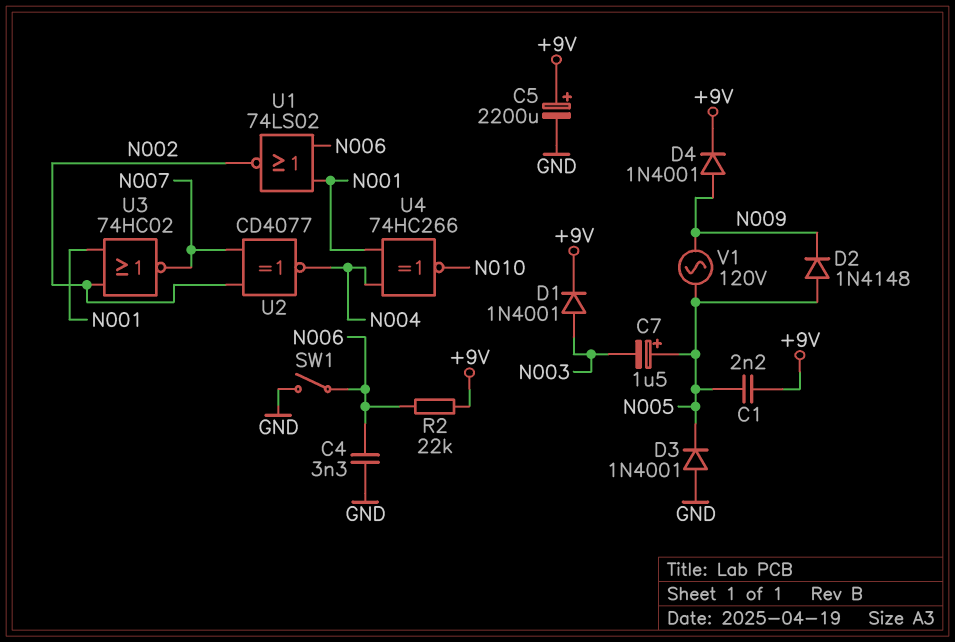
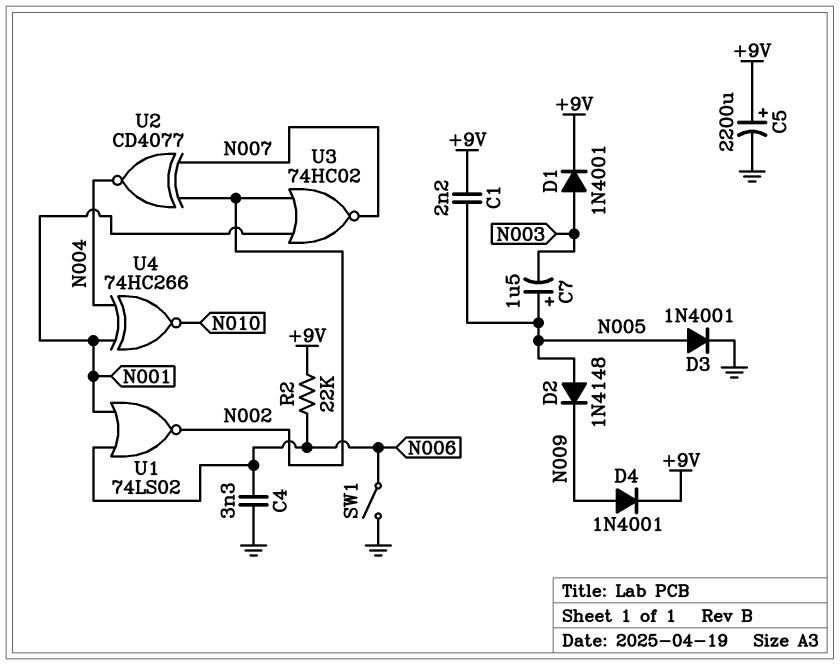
D3: diode 1N4001 (A GND, K N005) -> diode 1N4001 (A N005, K GND)
V1: AC 120V (N005, N009) -> none

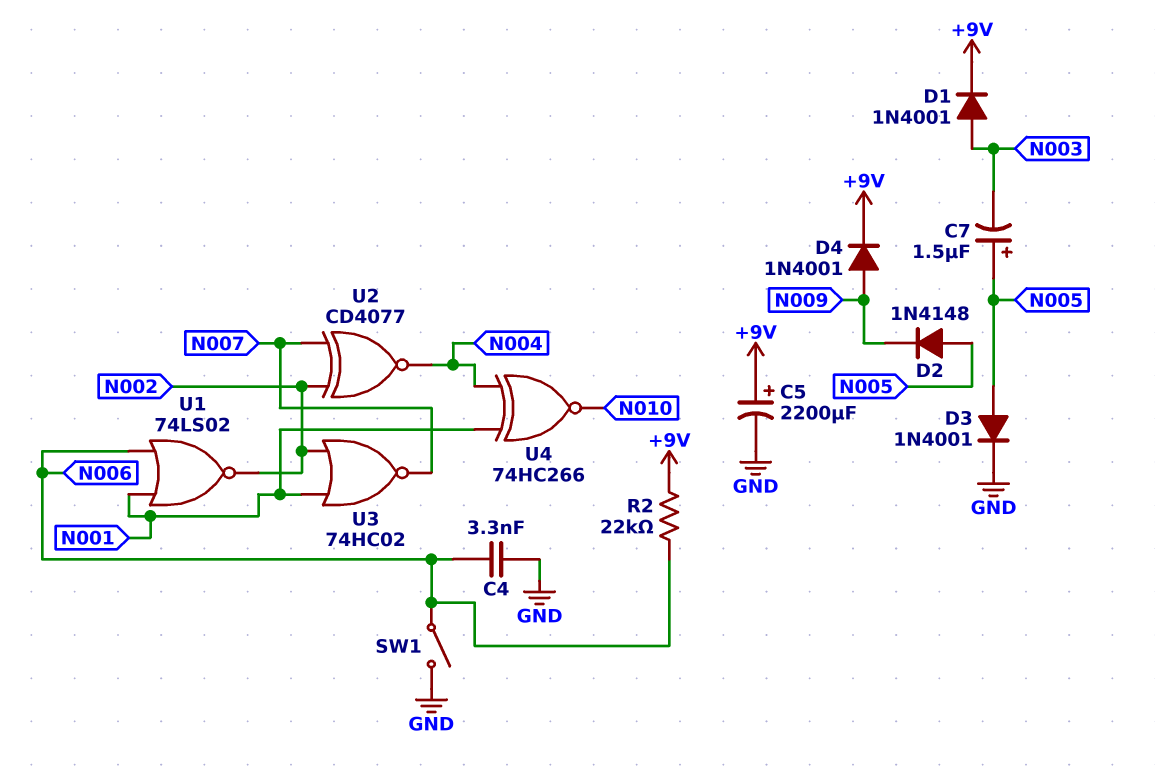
C1: 2.2nF (+9V, N005) -> none

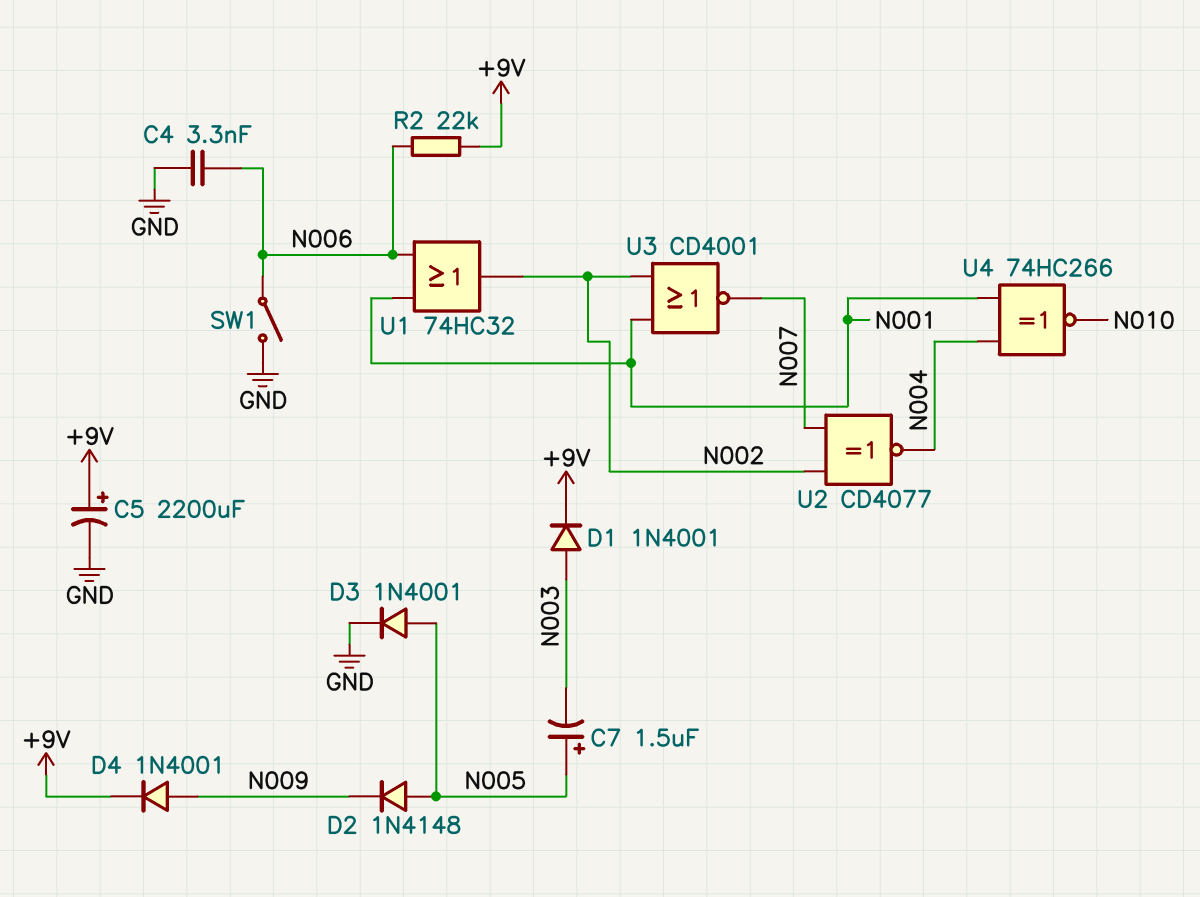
U1: NOR 74LS02 (in N001, in N006, out N002) -> OR 74HC32 (in N001, in N006, out N002)
U3: NOR 74HC02 (in N001, in N002, out N007) -> NOR CD4001 (in N001, in N002, out N007)

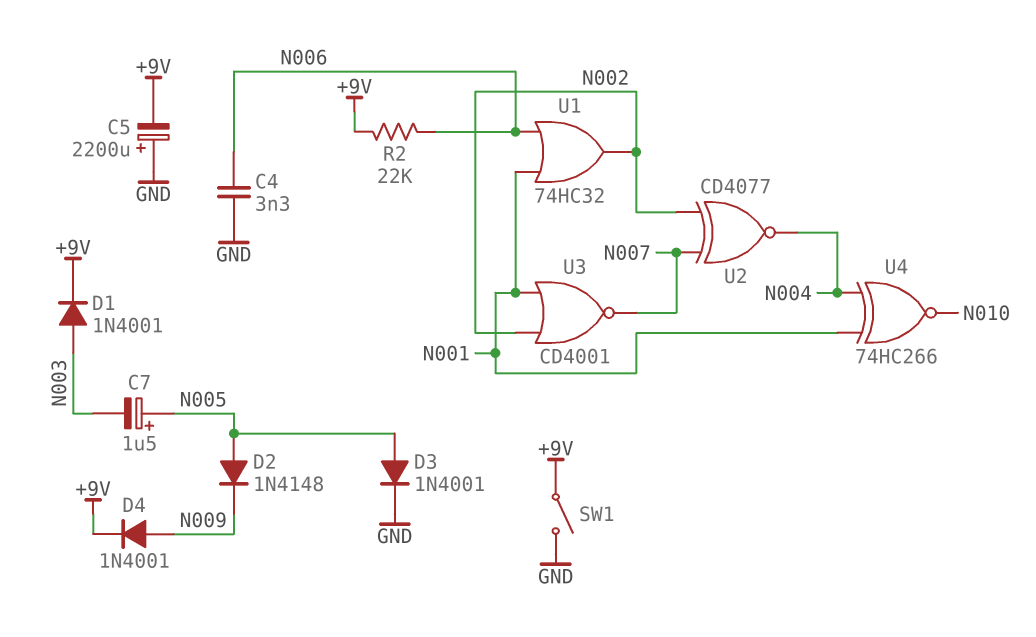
C5: 2200uF (plus +9V, minus GND) -> 2200uF (plus GND, minus +9V)
SW1: switch (GND, N006) -> switch (+9V, GND)

